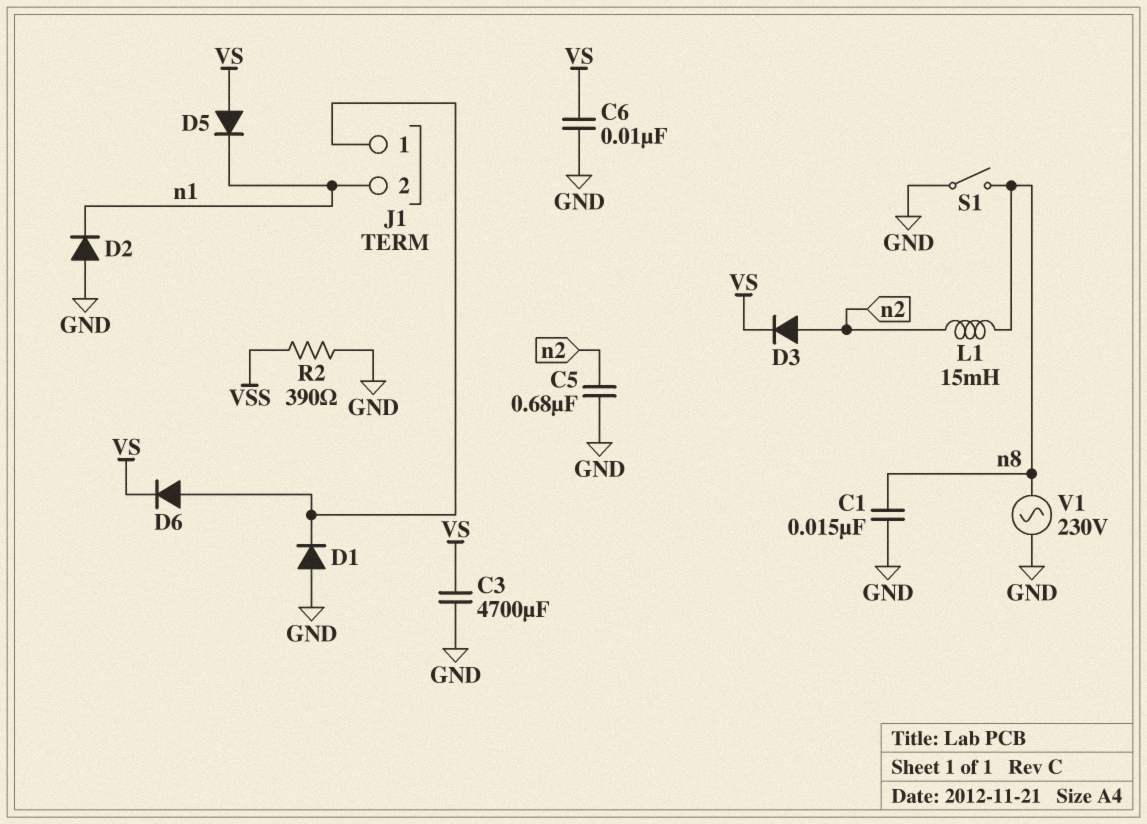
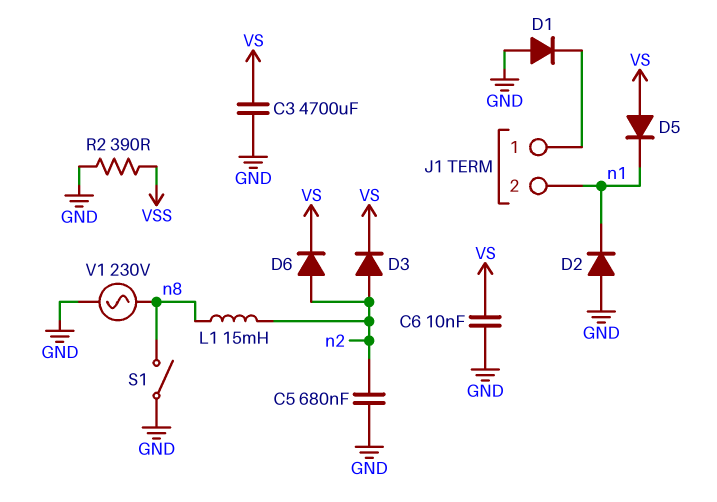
C1: 15nF (GND, n8) -> none
D6: diode (A J1/1, K VS) -> diode (A n2, K VS)

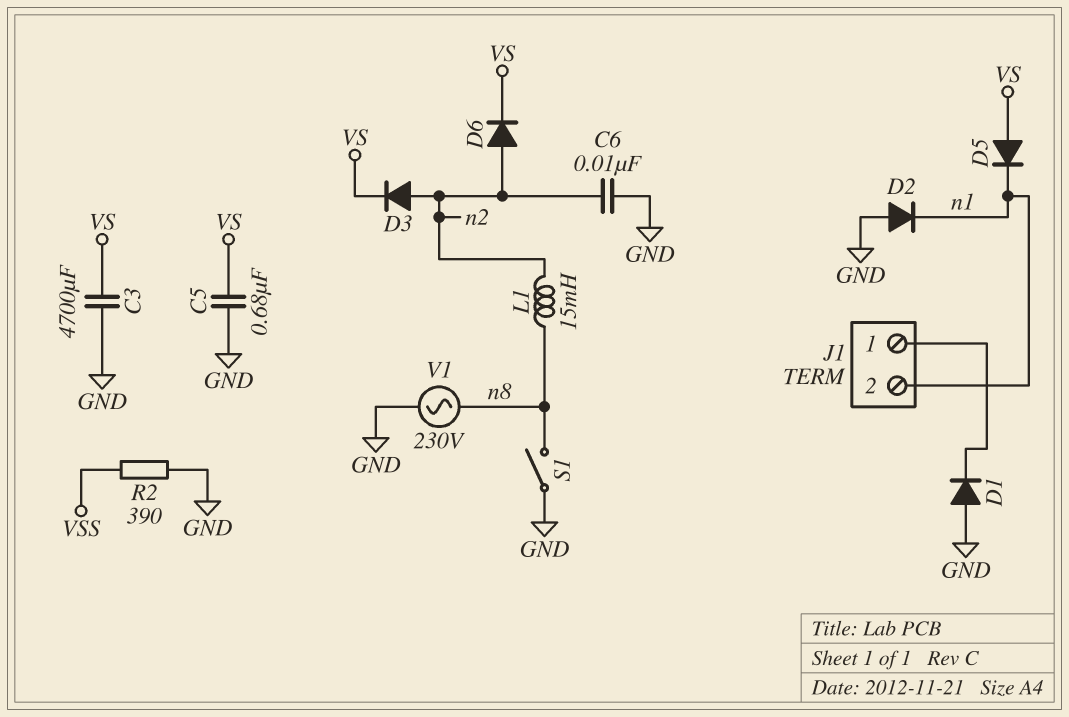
C5: 680nF (GND, n2) -> 680nF (GND, VS)
C6: 10nF (GND, VS) -> 10nF (GND, n2)

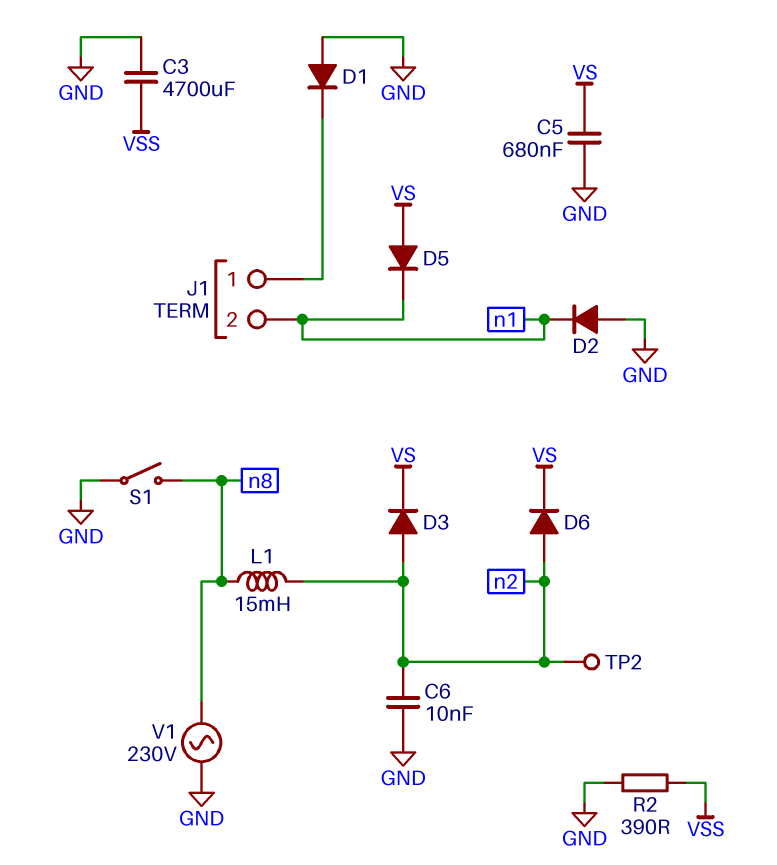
C3: 4700uF (GND, VS) -> 4700uF (GND, VSS)
TP2: none -> test point (n2)

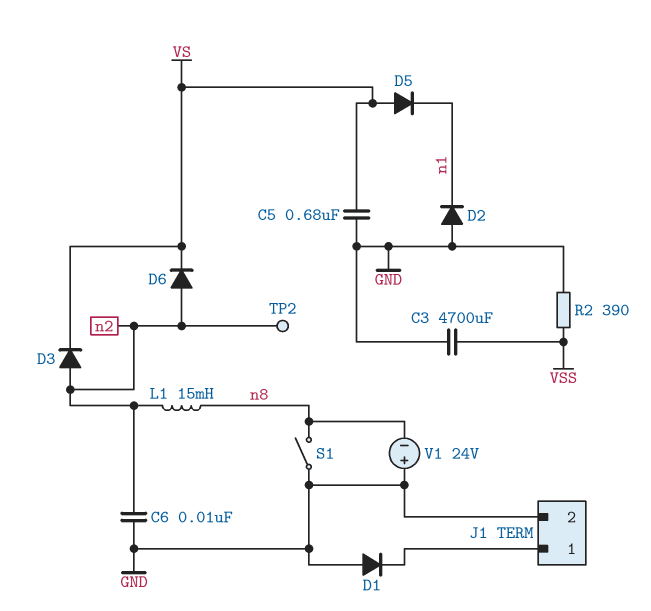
J1 pin 2: n1 -> GND
V1: AC 230V (GND, n8) -> 24V (plus GND, minus n8)

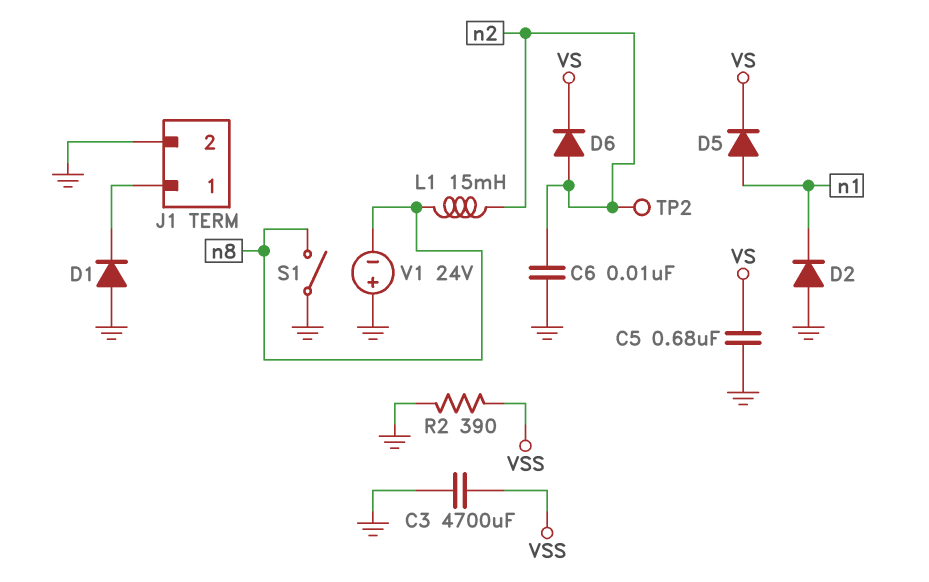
D3: diode (A n2, K VS) -> none
D5: diode (A VS, K n1) -> diode (A n1, K VS)

